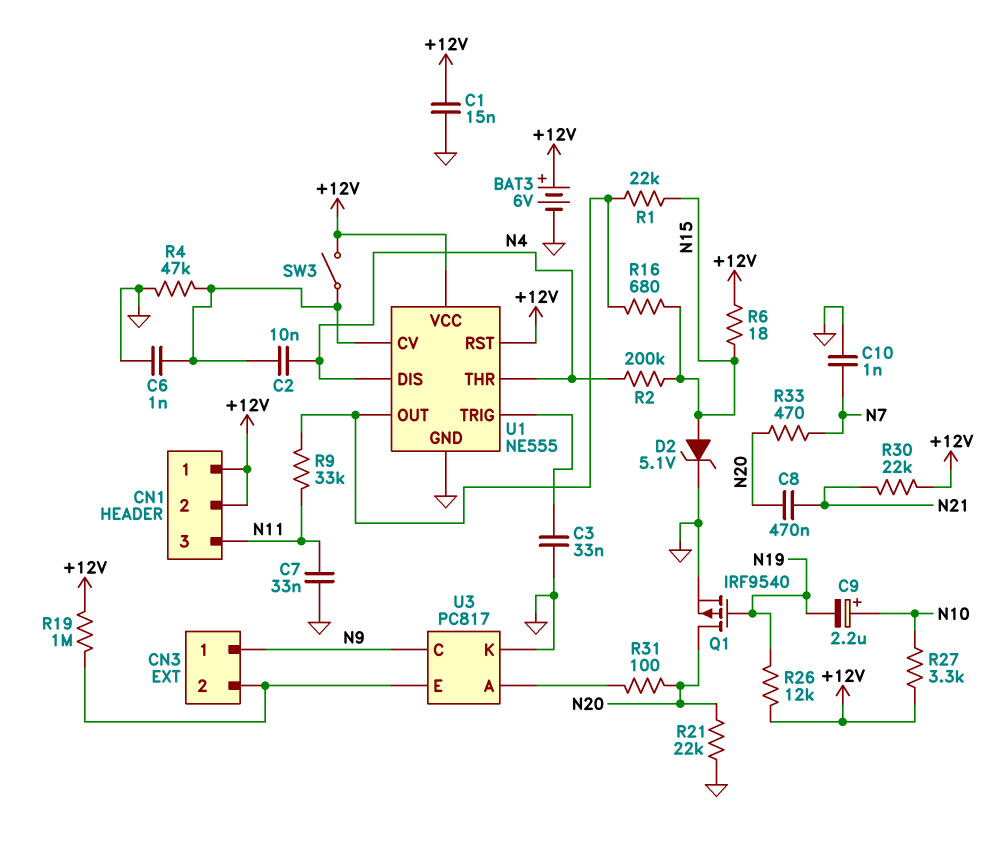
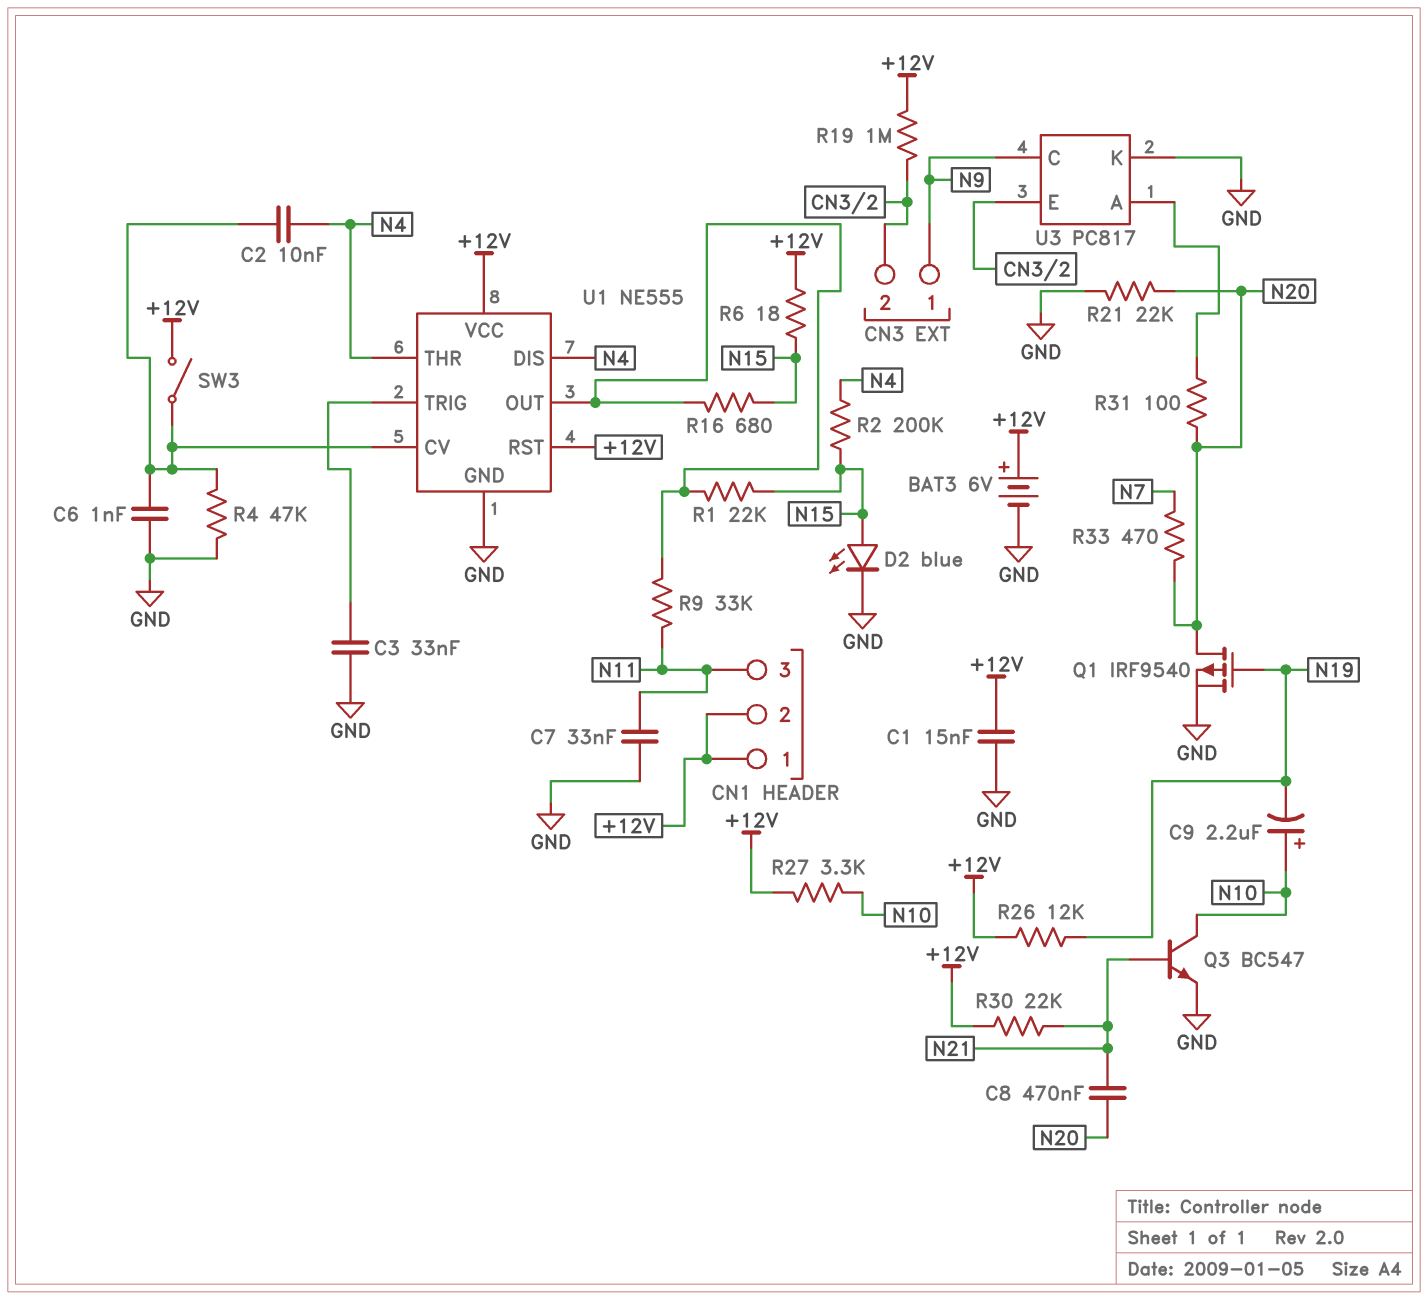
C10: 1nF (GND, N7) -> none
D2: zener 5.1V (A N15, K GND) -> LED blue (A N15, K GND)
Q3: none -> NPN BC547 (B N21, C N10, E GND)

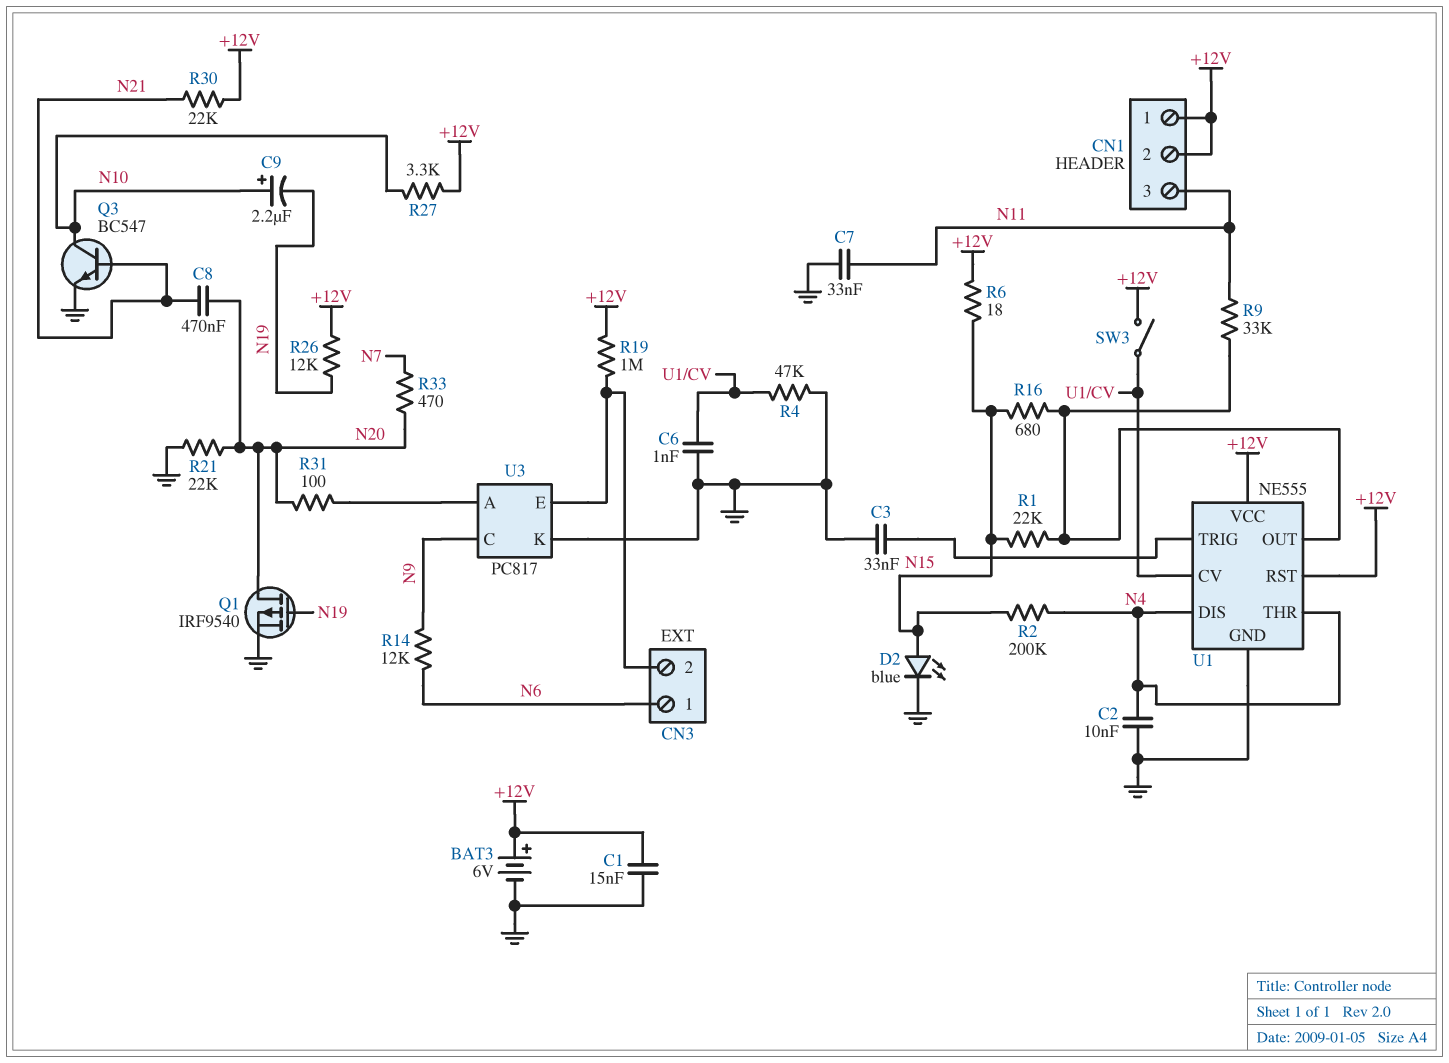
C2: 10nF (N4, U1/CV) -> 10nF (GND, N4)
CN3 pin 1: N9 -> N6
R14: none -> 12k (N6, N9)

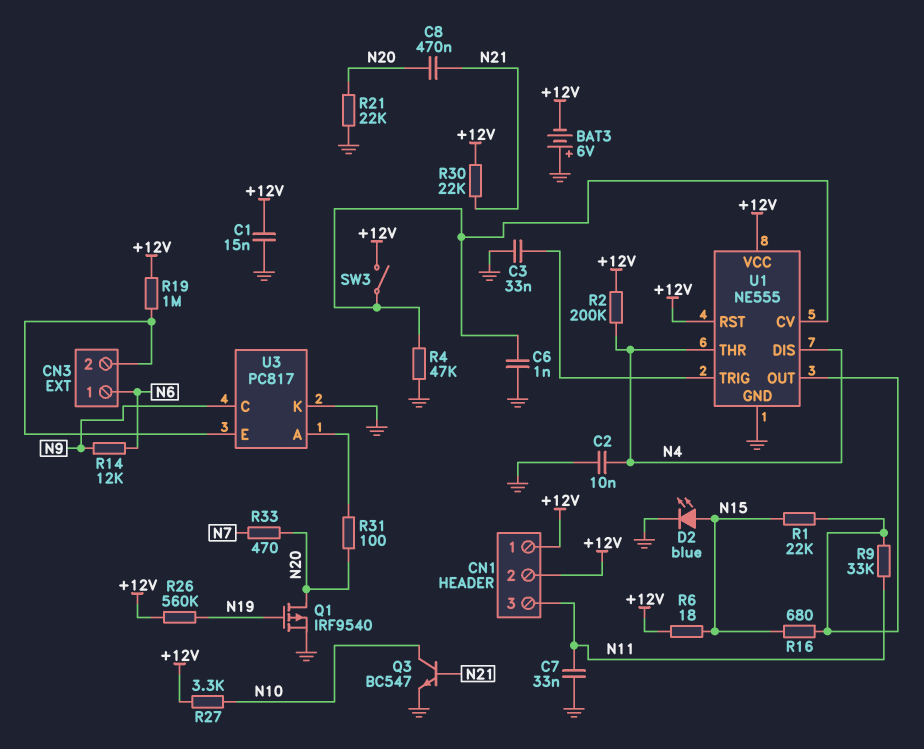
BAT3: 6V (plus +12V, minus GND) -> 6V (plus GND, minus +12V)
C9: 2.2uF (plus N10, minus N19) -> none
R2: 200k (N4, N15) -> 200k (+12V, N4)
R26: 12k (+12V, N19) -> 560k (+12V, N19)

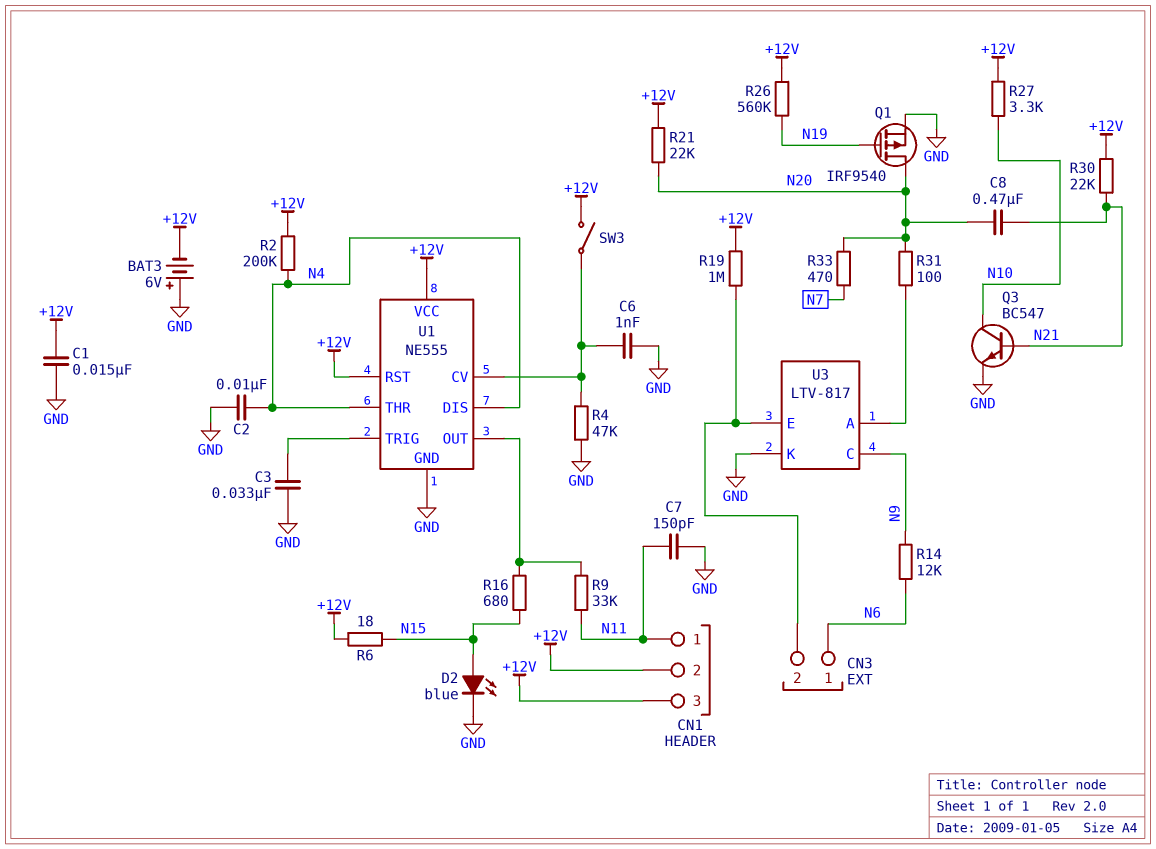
C7: 33nF (GND, N11) -> 150pF (GND, N11)
CN1 pin 1: +12V -> N11
CN1 pin 3: N11 -> +12V
R1: 22k (N15, U1/OUT) -> none
R21: 22k (GND, N20) -> 22k (+12V, N20)
U3: PC817 -> LTV-817

